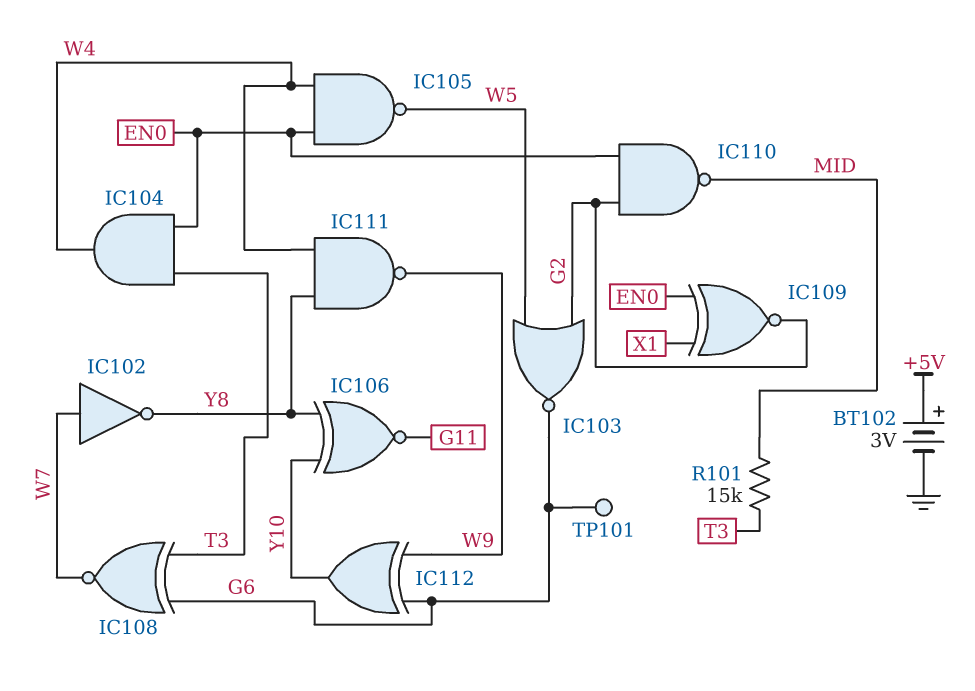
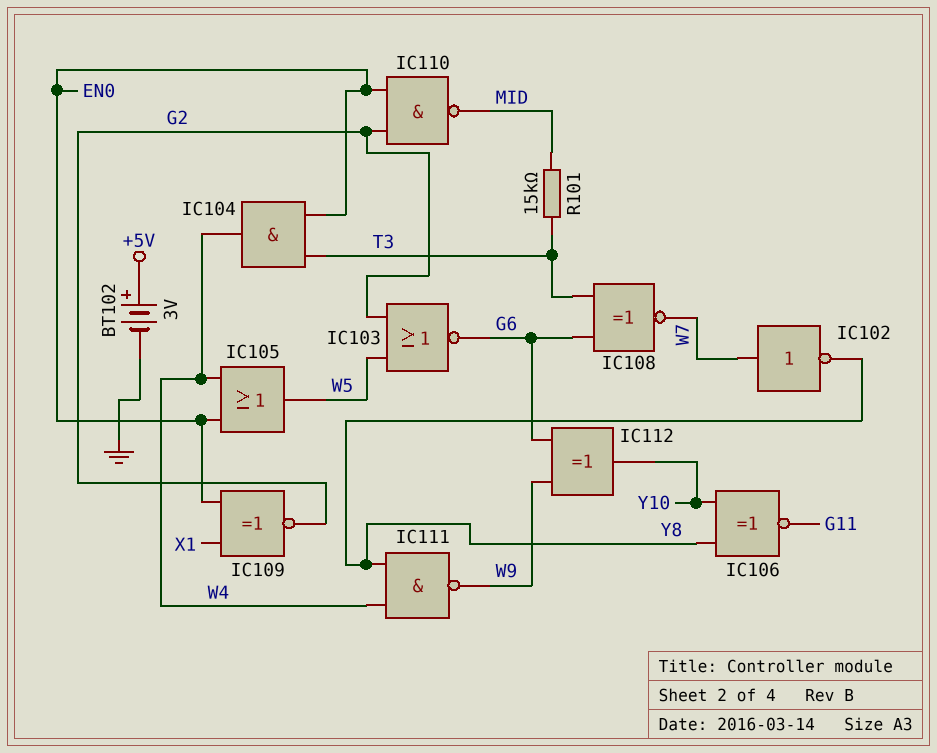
IC105: NAND (in EN0, in W4, out W5) -> OR (in EN0, in W4, out W5)
TP101: test point (G6) -> none

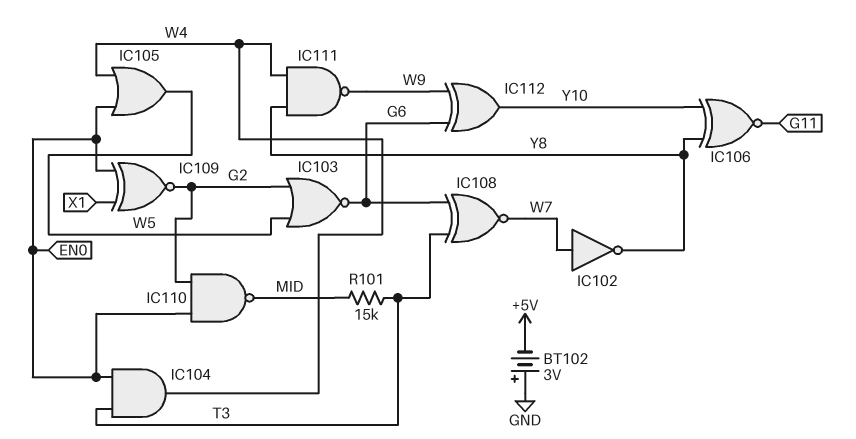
BT102: 3V (plus +5V, minus GND) -> 3V (plus GND, minus +5V)

